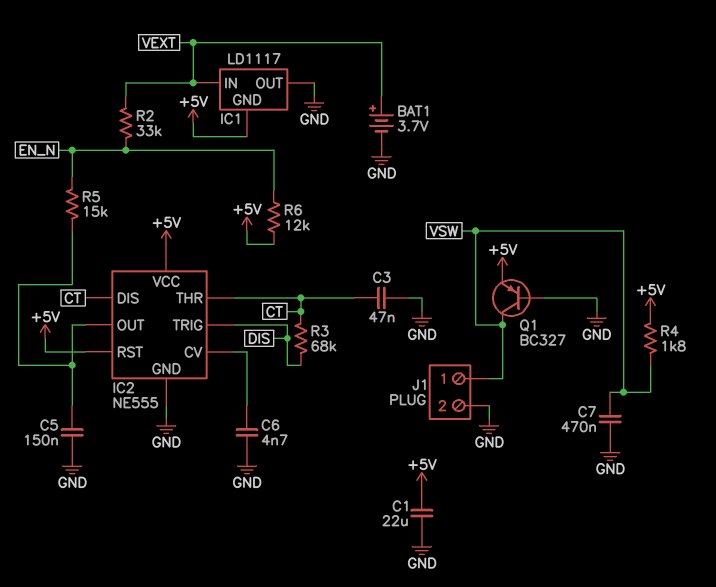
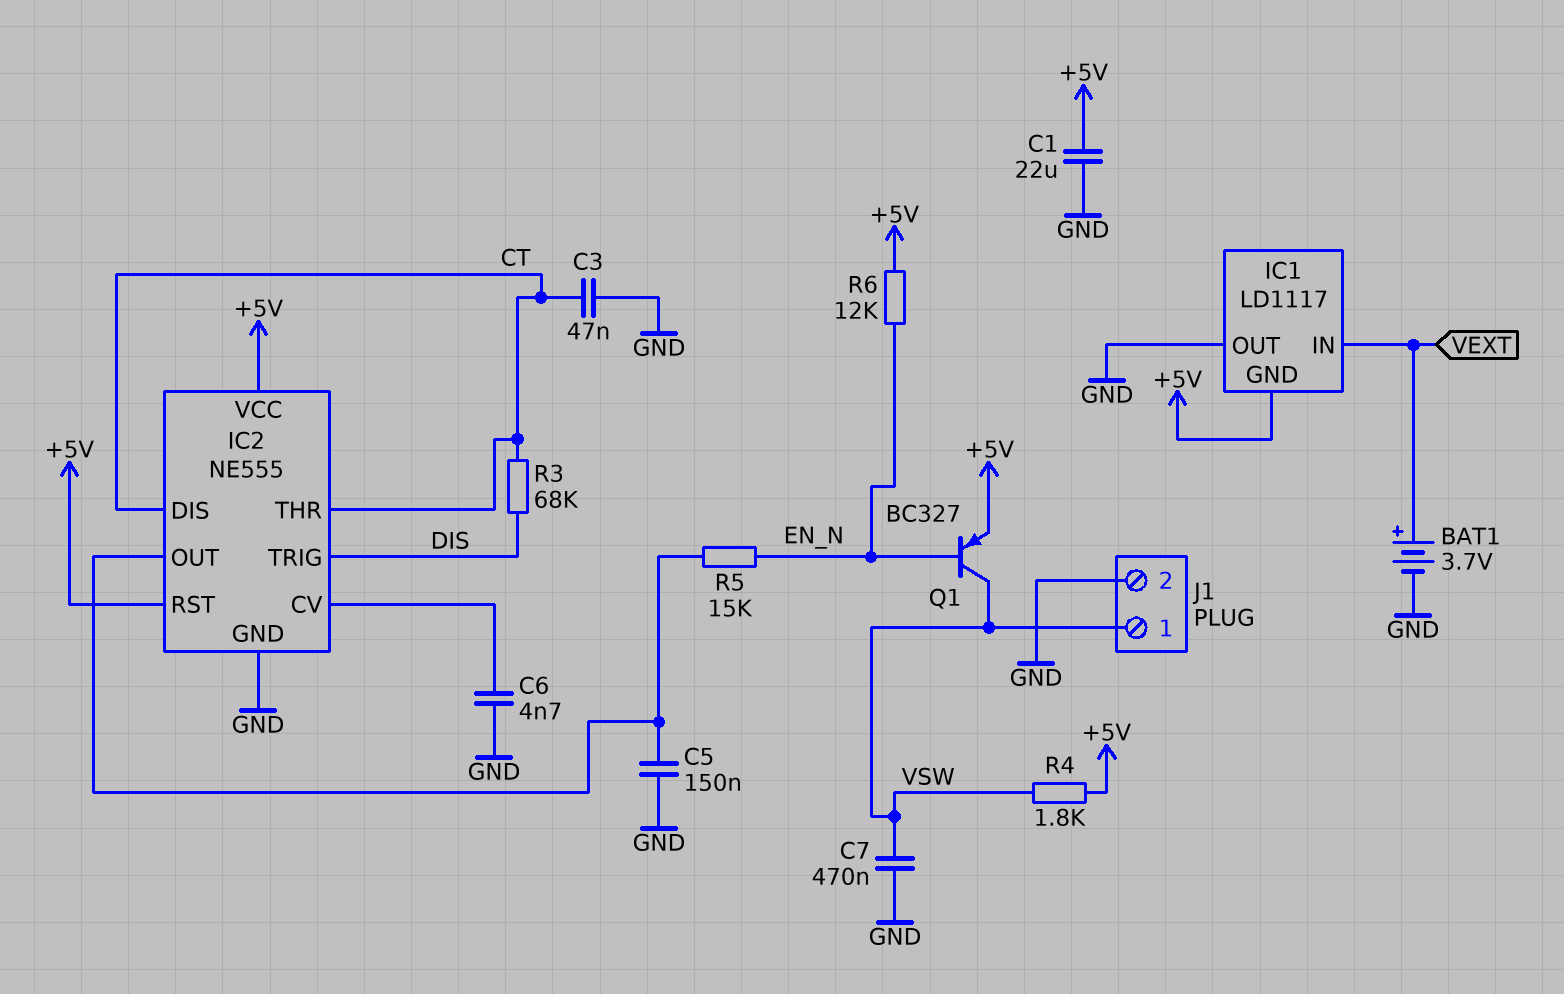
Q1: PNP BC327 (B GND, C VSW, E +5V) -> PNP BC327 (B EN_N, C VSW, E +5V)
R2: 33k (EN_N, VEXT) -> none

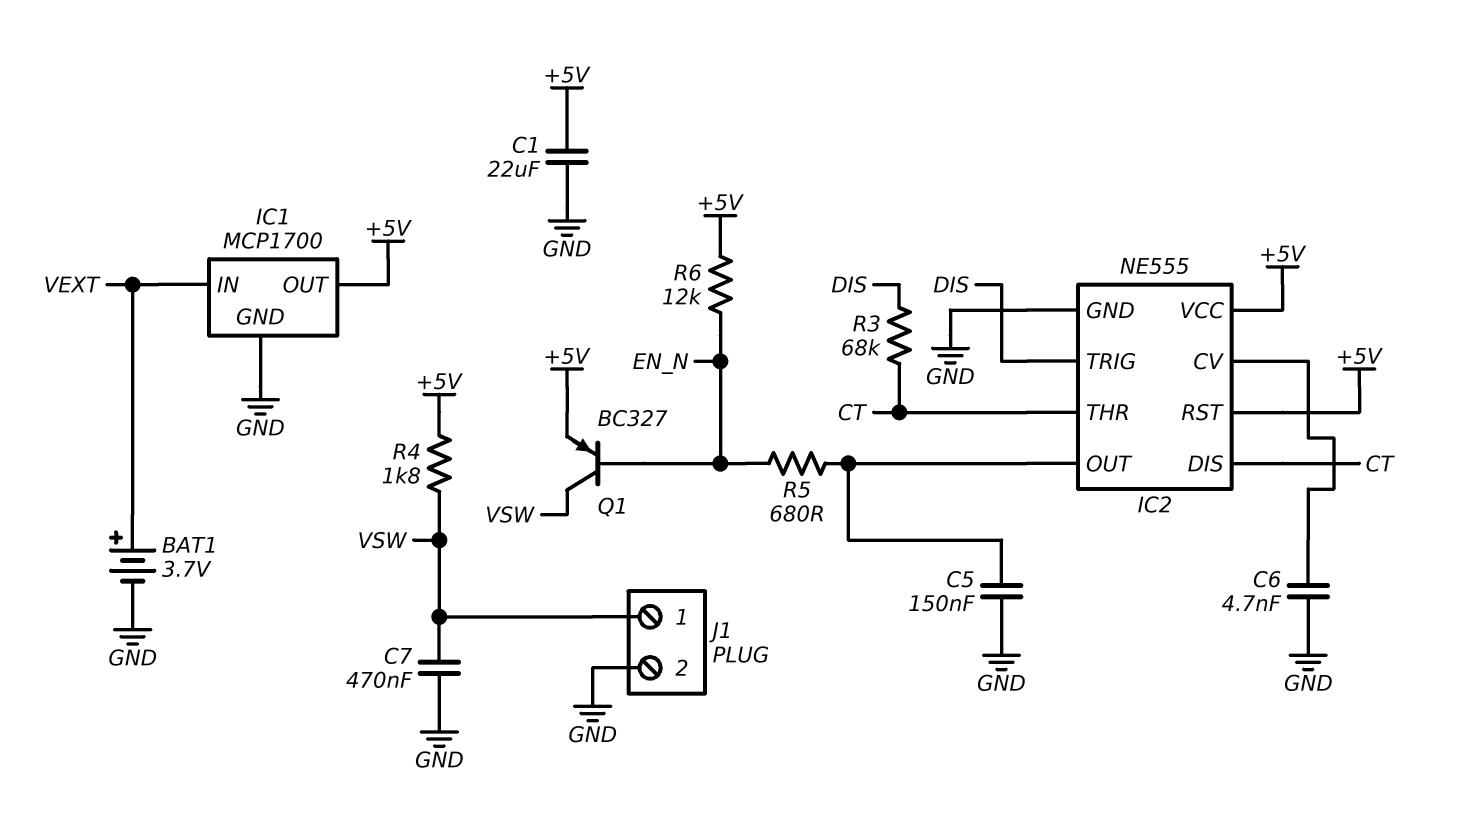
C3: 47nF (CT, GND) -> none
IC1: LD1117 -> MCP1700
IC1 pin GND: +5V -> GND
IC1 pin OUT: GND -> +5V
R5: 15k (EN_N, IC2/OUT) -> 680 (EN_N, IC2/OUT)

